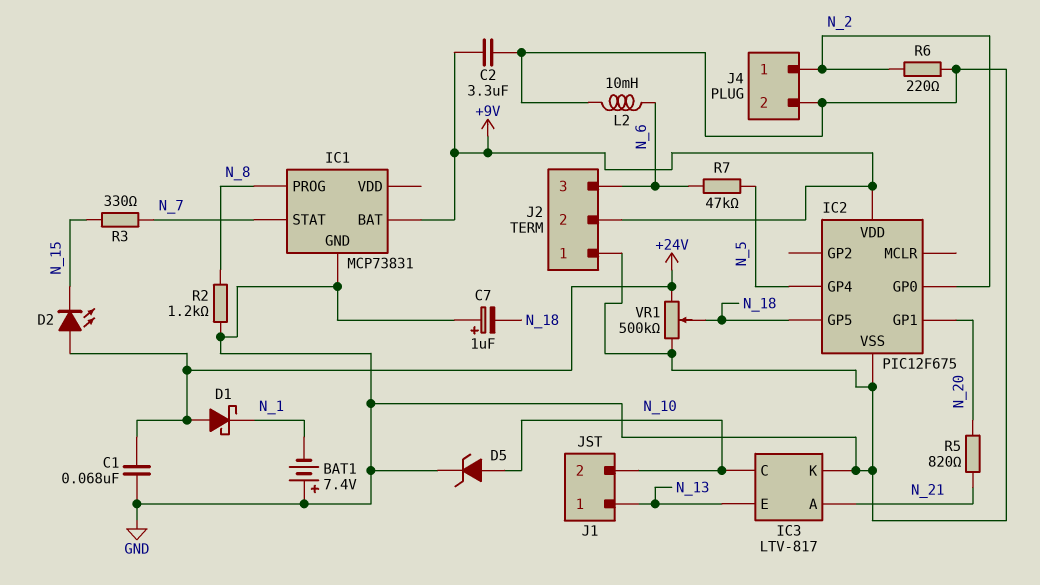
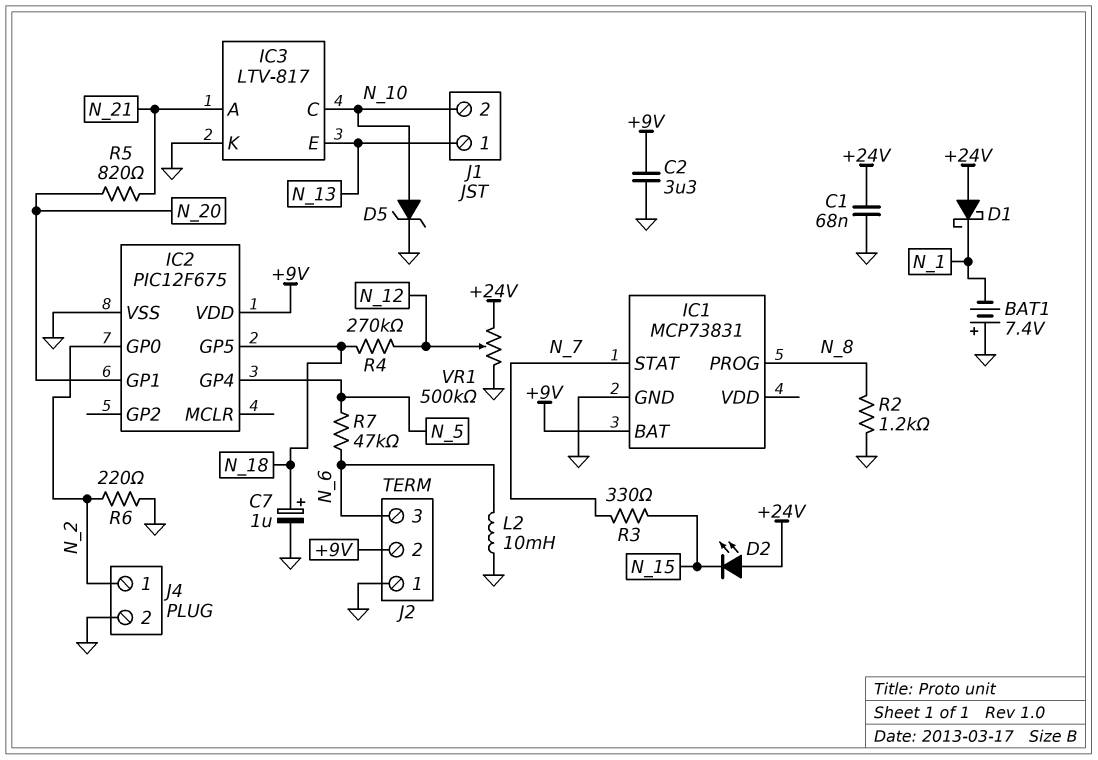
C7: 1uF (plus GND, minus N_18) -> 1uF (plus N_18, minus GND)
R4: none -> 270k (N_12, N_18)
VR1: 500k (+24V, GND, wiper N_18) -> 500k (+24V, GND, wiper N_12)

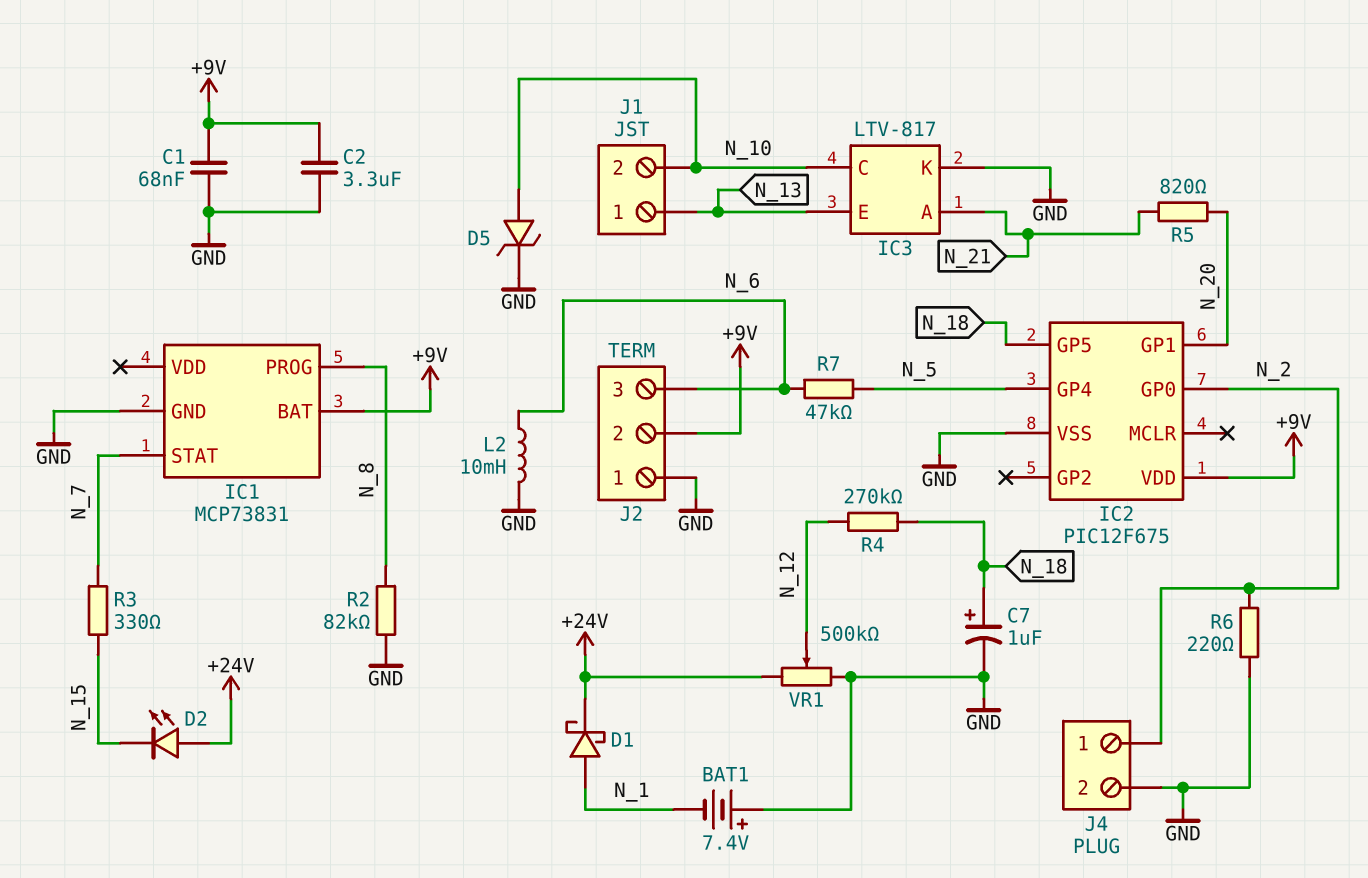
C1: 68nF (+24V, GND) -> 68nF (+9V, GND)
D1: schottky (A +24V, K N_1) -> schottky (A N_1, K +24V)
R2: 1.2k (GND, N_8) -> 82k (GND, N_8)

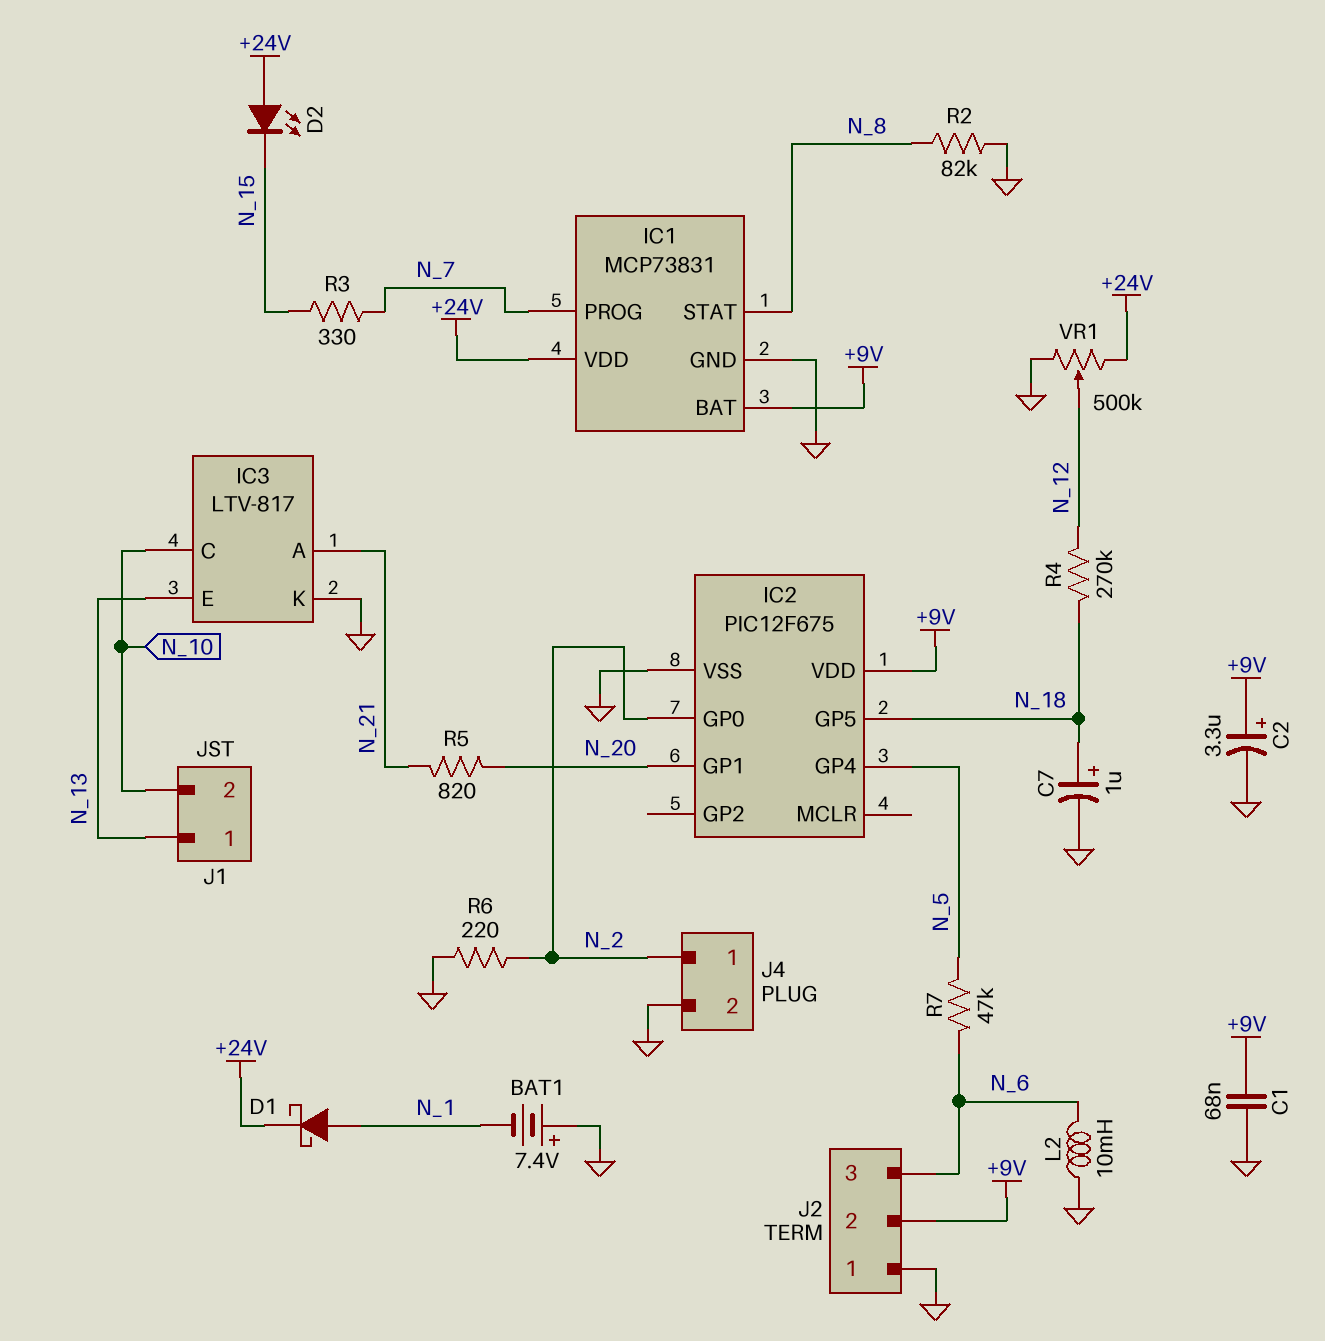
C2: 3.3uF (+9V, GND) -> 3.3uF (plus +9V, minus GND)
D5: zener (A N_10, K GND) -> none
IC1 pin PROG: N_8 -> N_7
IC1 pin STAT: N_7 -> N_8
IC1 pin VDD: none -> +24V

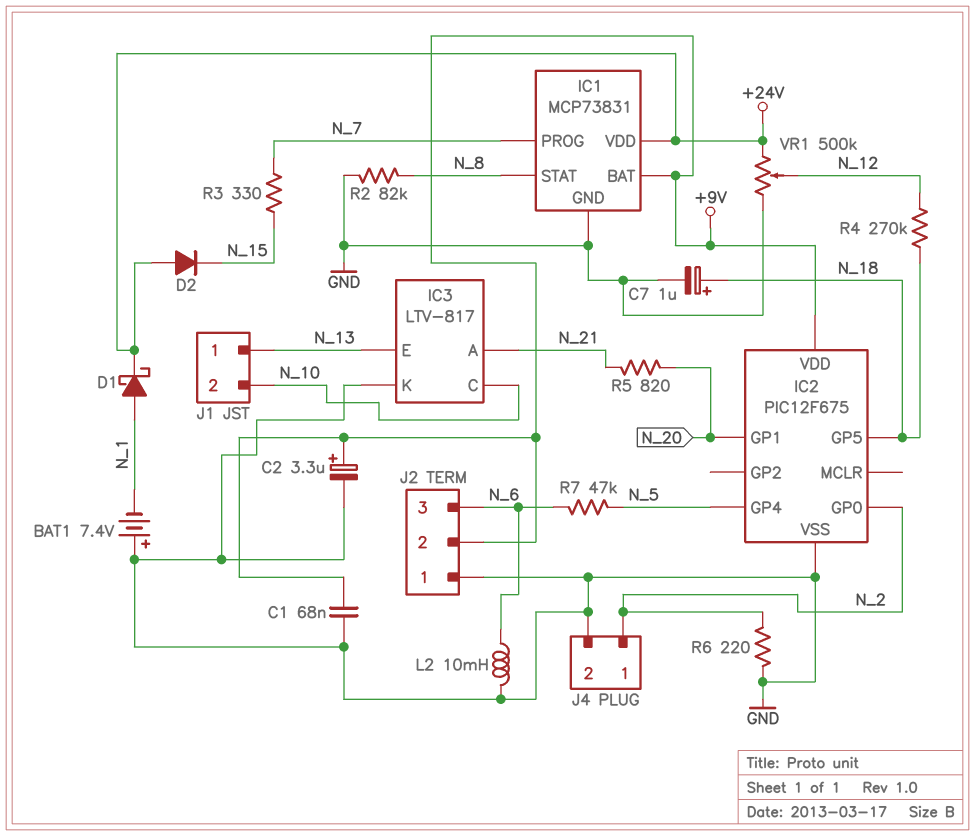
D2: LED (A +24V, K N_15) -> diode (A +24V, K N_15)

